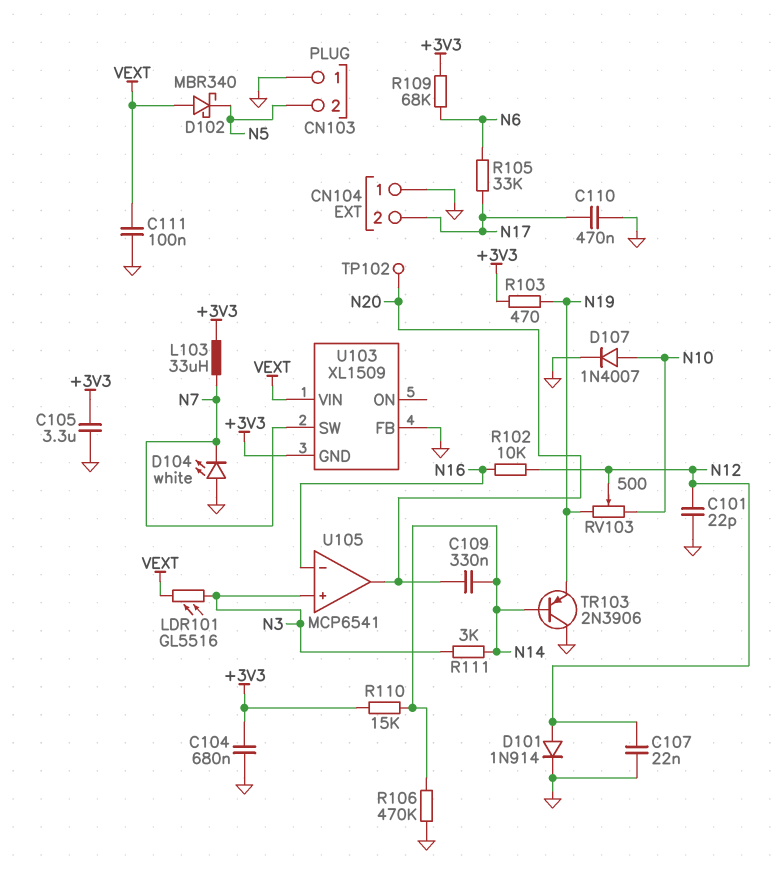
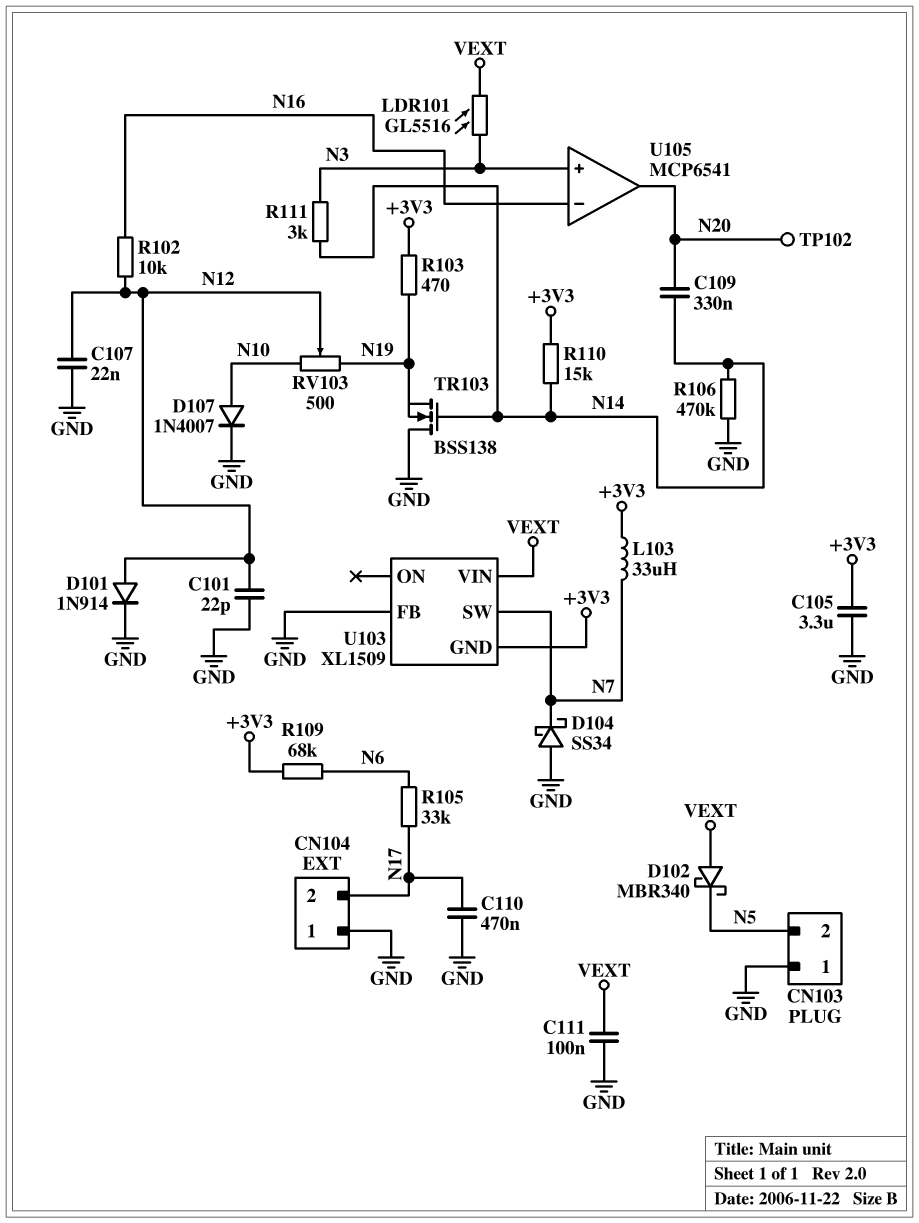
C104: 680nF (+3V3, GND) -> none
D104: LED white (A GND, K N7) -> schottky SS34 (A GND, K N7)
TR103: PNP 2N3906 (B N14, C GND, E N19) -> NMOS BSS138 (G N14, D GND, S N19)

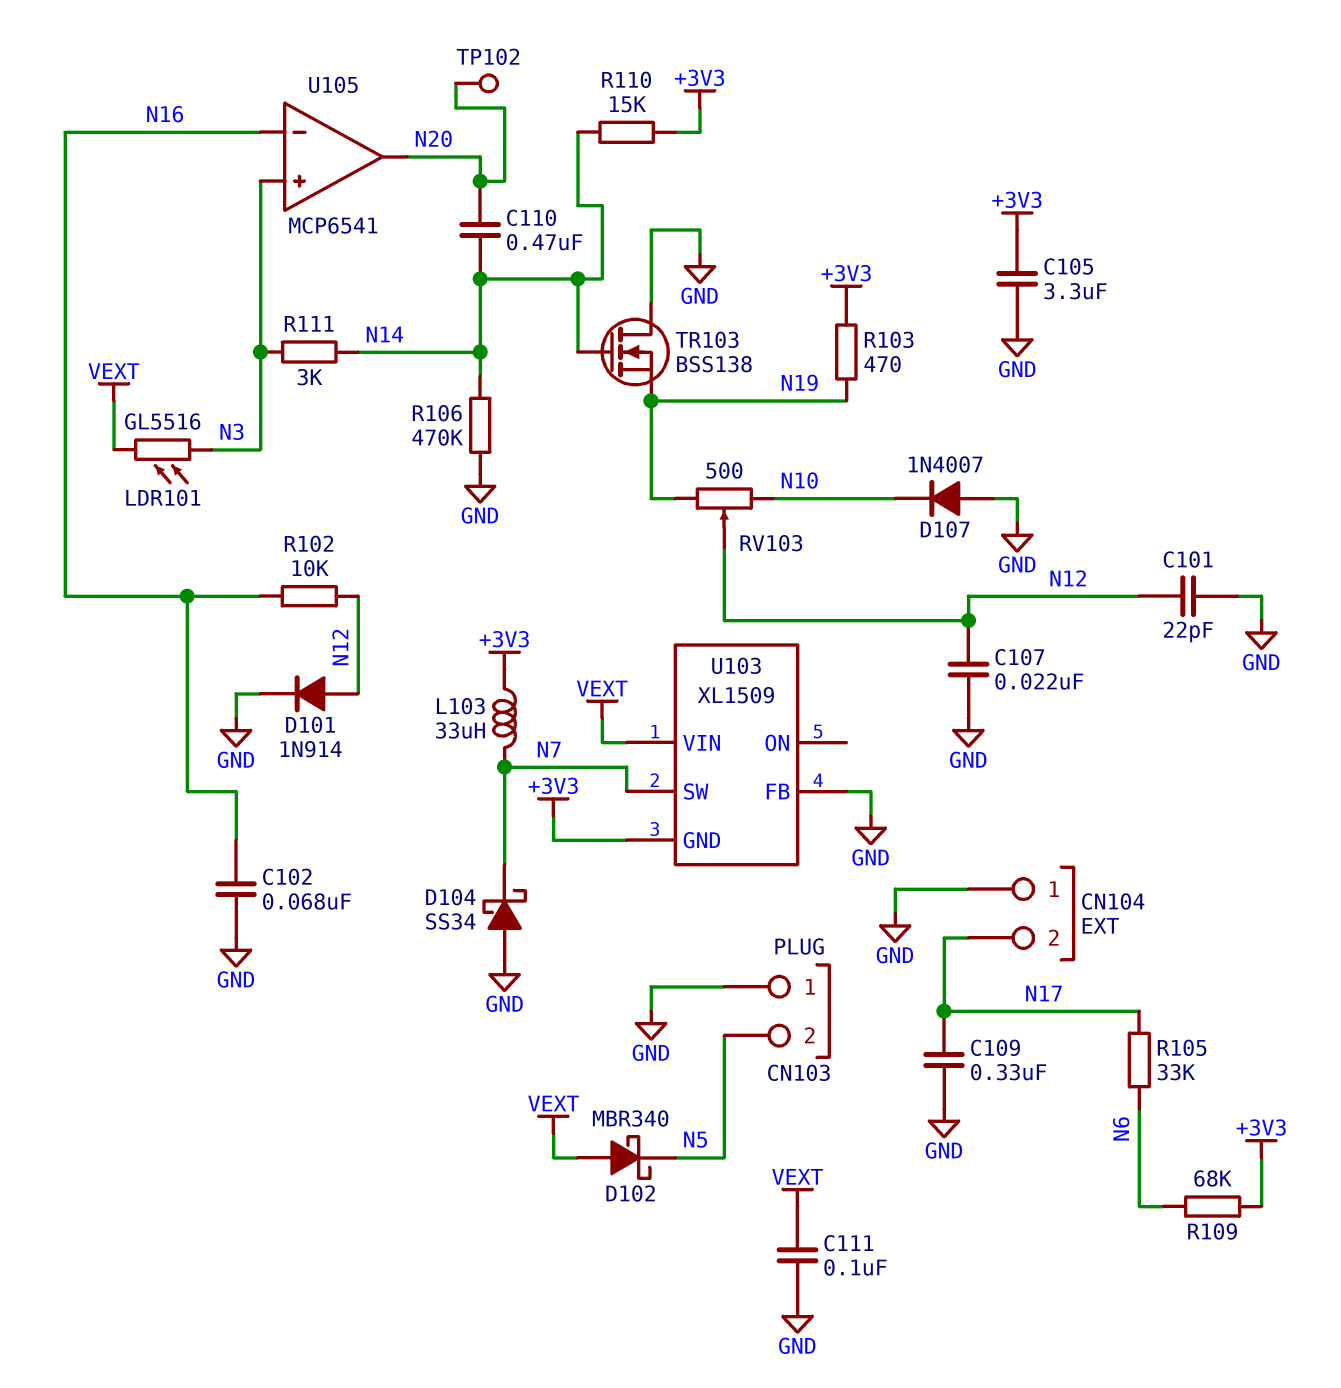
C102: none -> 68nF (GND, N16)
C109: 330nF (N14, N20) -> 330nF (GND, N17)
C110: 470nF (GND, N17) -> 470nF (N14, N20)
D107: diode 1N4007 (A N10, K GND) -> diode 1N4007 (A GND, K N10)

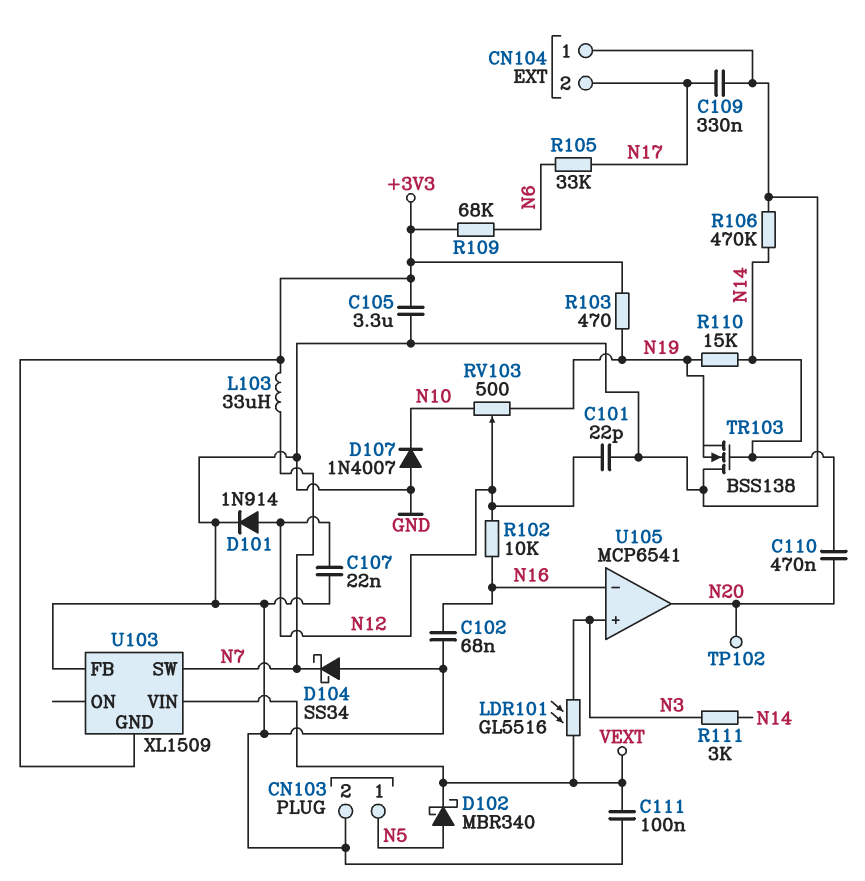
CN103 pin 1: GND -> N5
CN103 pin 2: N5 -> GND
D102: schottky MBR340 (A VEXT, K N5) -> schottky MBR340 (A N5, K VEXT)
R110: 15k (+3V3, N14) -> 15k (N14, N19)

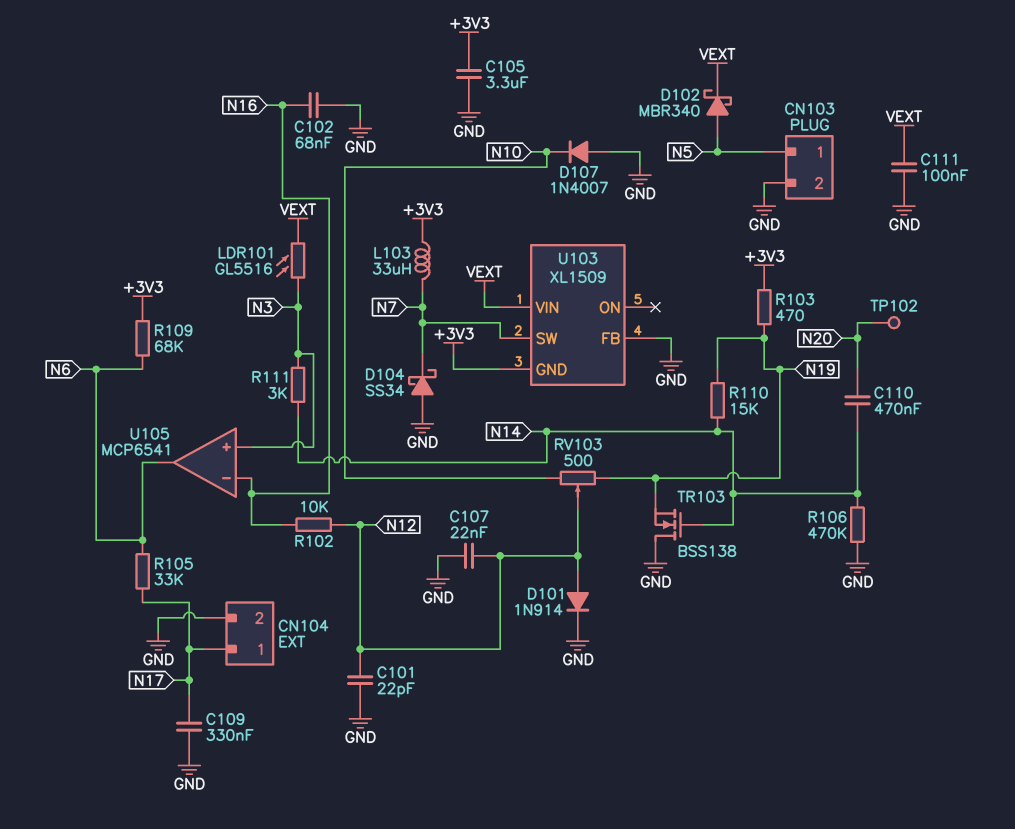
CN104 pin 1: GND -> N17
CN104 pin 2: N17 -> GND
U105 pin out: N20 -> N6

